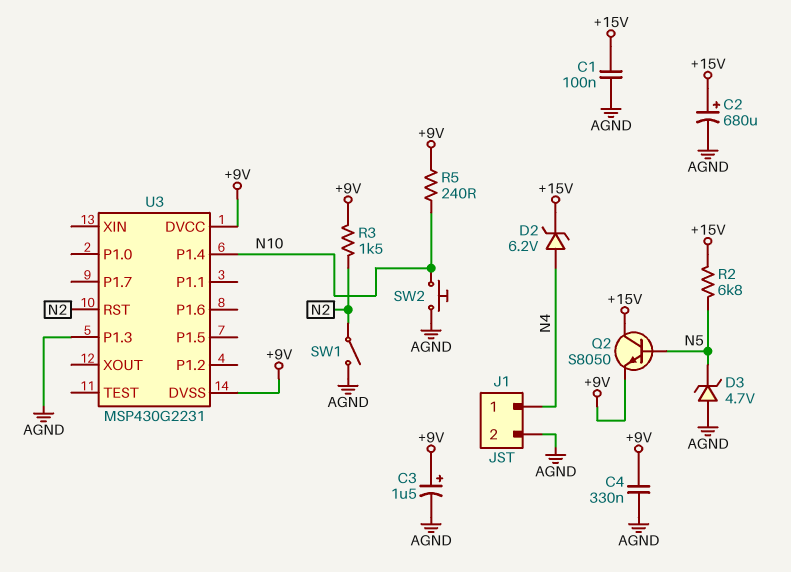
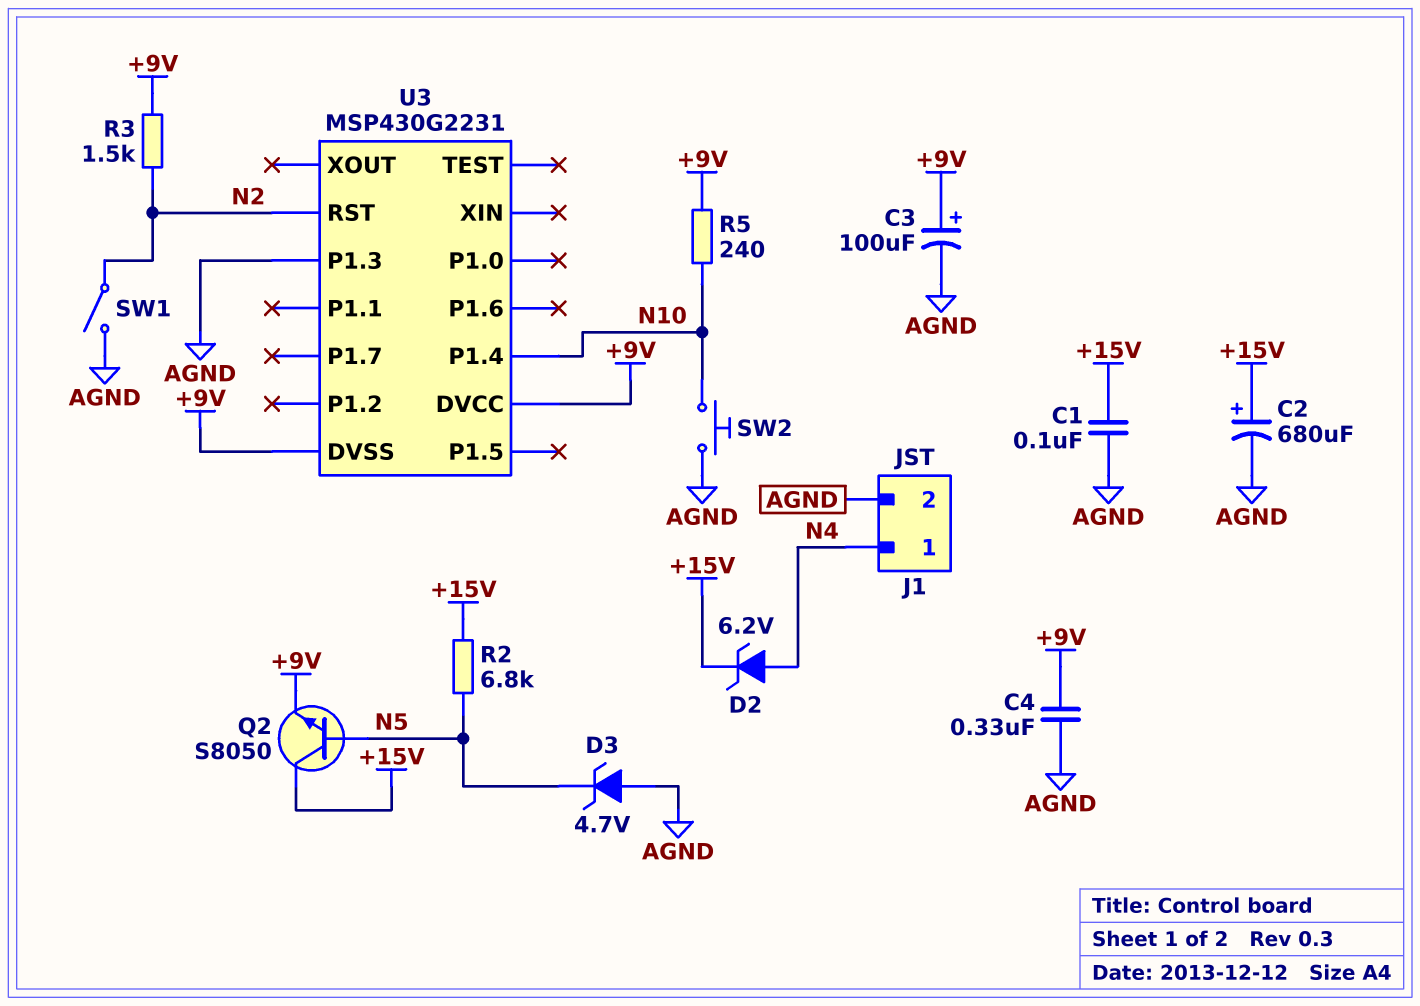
C3: 1.5uF (plus +9V, minus AGND) -> 100uF (plus +9V, minus AGND)

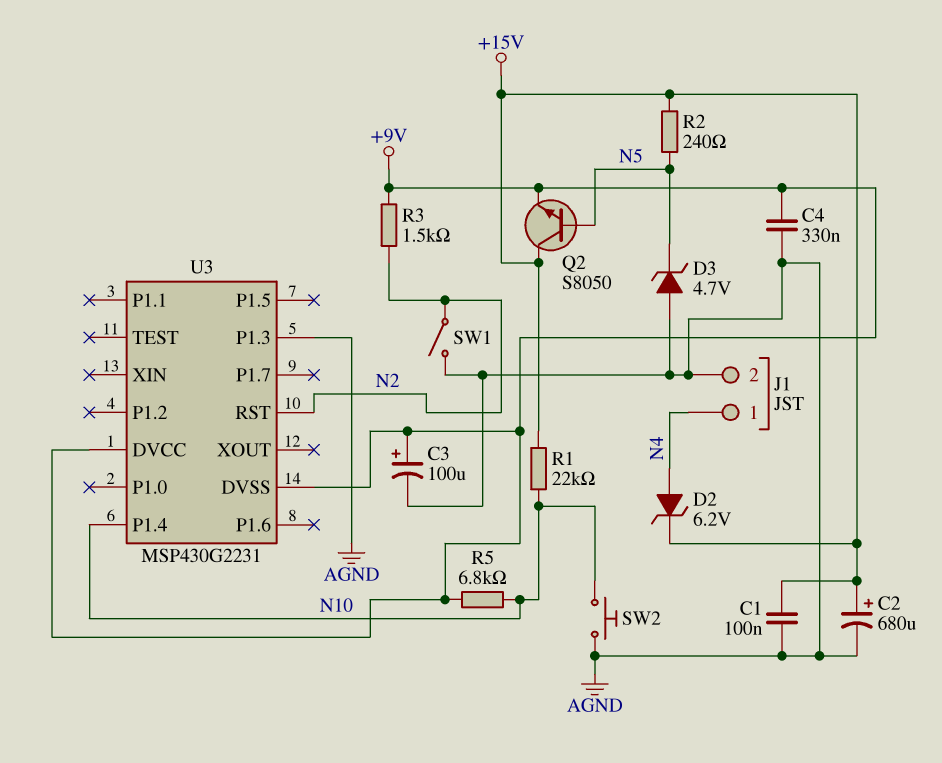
R1: none -> 22k (+15V, N10)
R2: 6.8k (+15V, N5) -> 240 (+15V, N5)
R5: 240 (+9V, N10) -> 6.8k (+9V, N10)

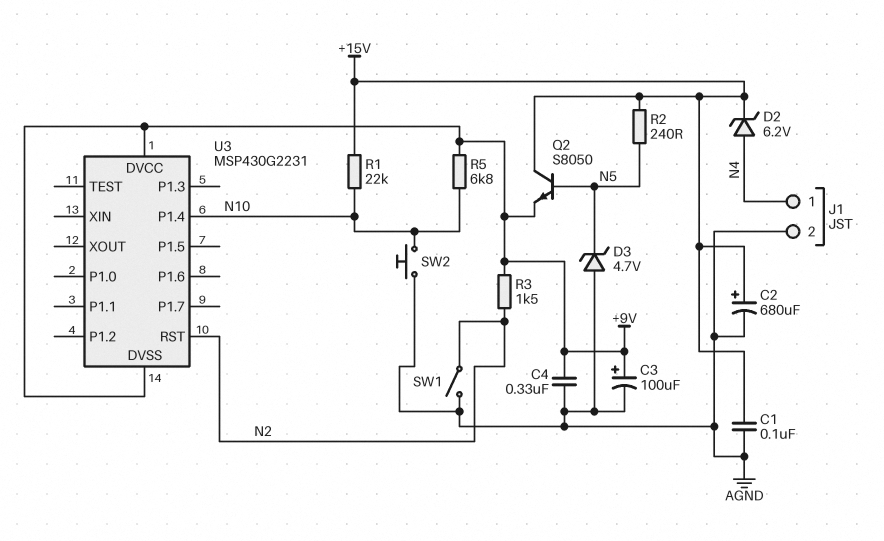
U3 pin P1.3: AGND -> none

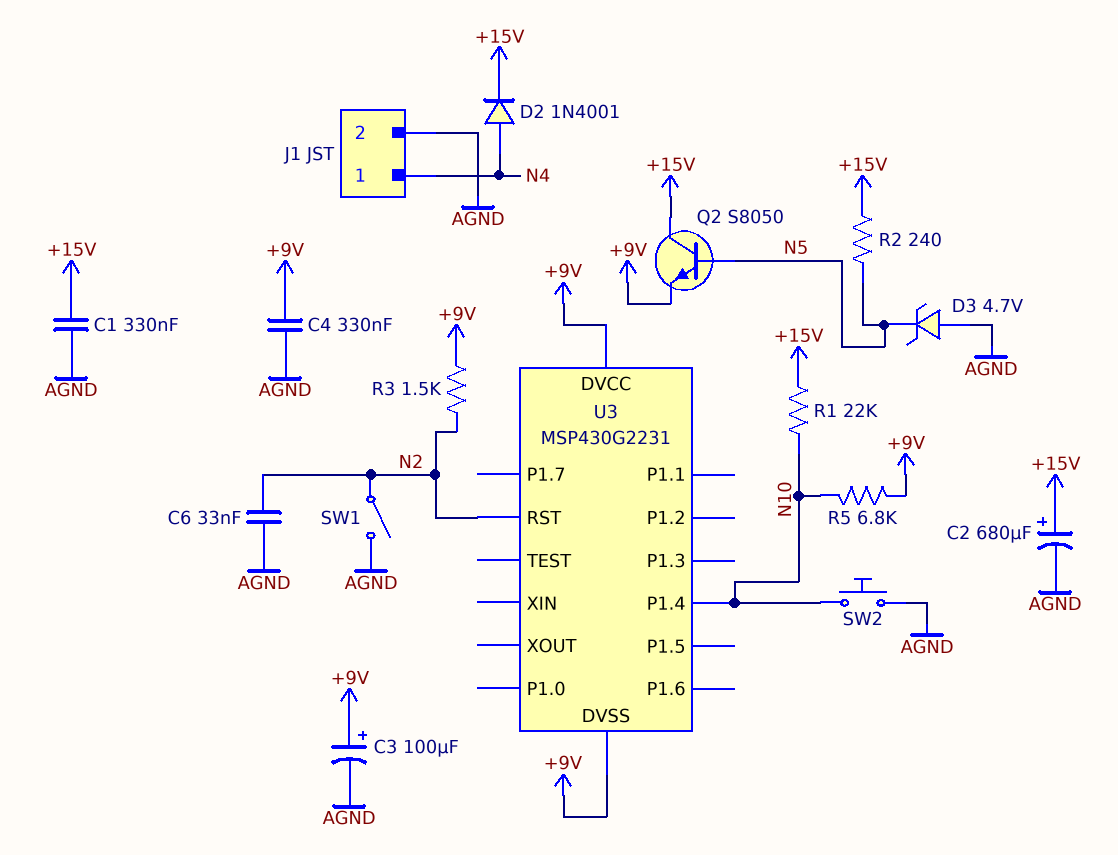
C1: 100nF (+15V, AGND) -> 330nF (+15V, AGND)
C6: none -> 33nF (AGND, N2)
D2: zener 6.2V (A N4, K +15V) -> diode 1N4001 (A N4, K +15V)

